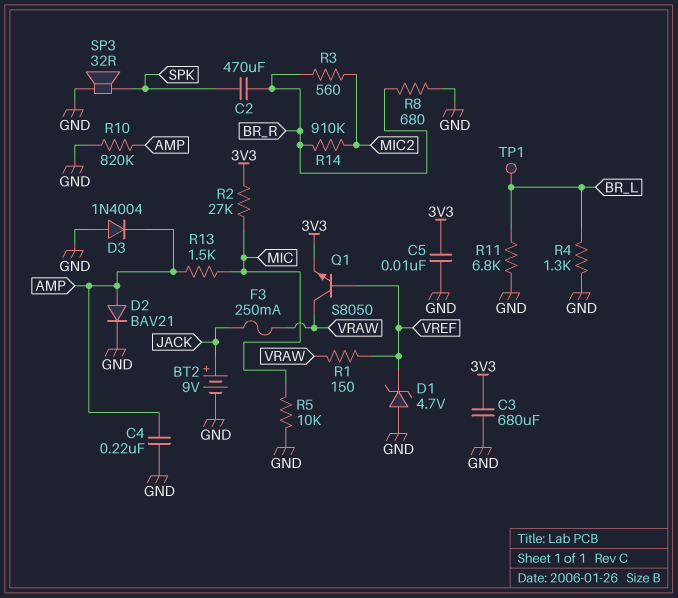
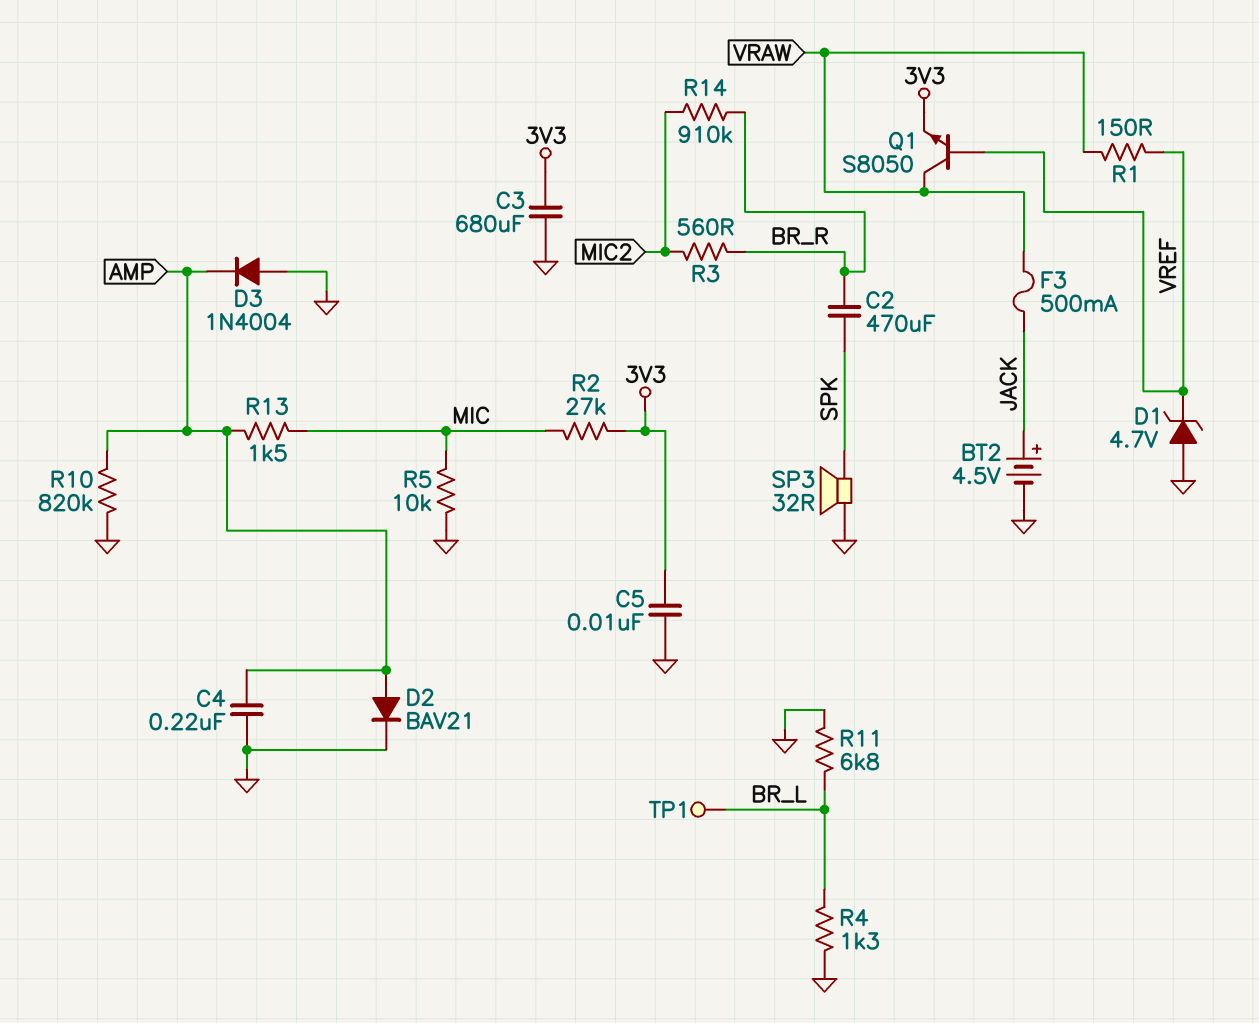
BT2: 9V (plus JACK, minus GND) -> 4.5V (plus JACK, minus GND)
F3: 250mA (JACK, VRAW) -> 500mA (JACK, VRAW)
R8: 680 (BR_R, GND) -> none

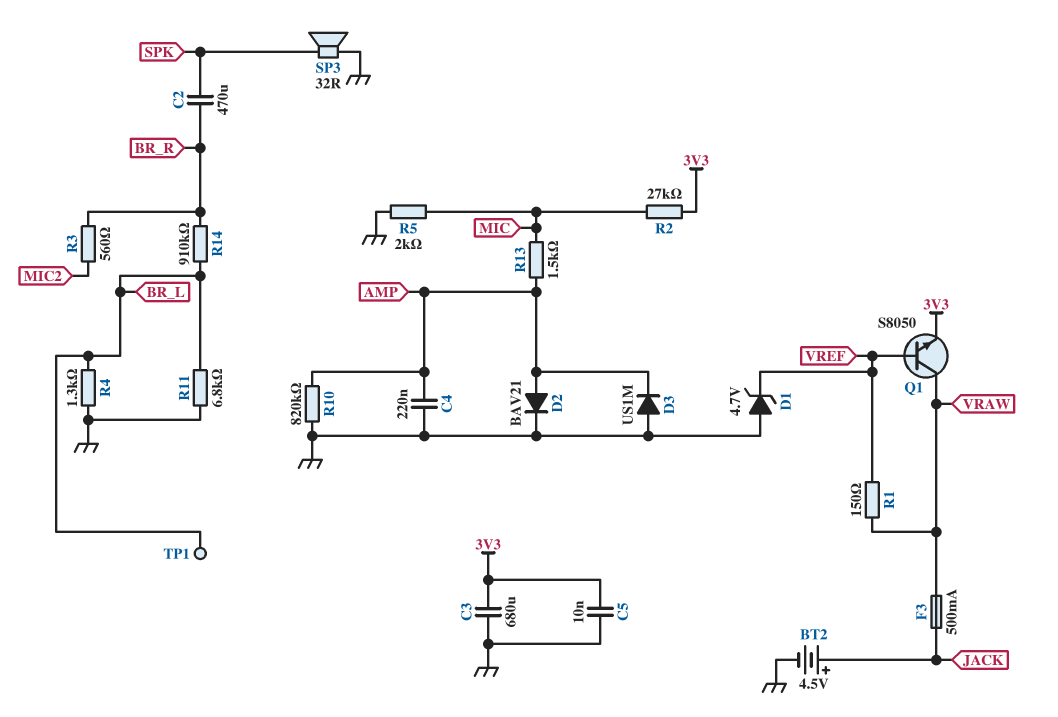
D3: diode 1N4004 (A GND, K AMP) -> diode US1M (A GND, K AMP)
R5: 10k (GND, MIC) -> 2k (GND, MIC)
R14: 910k (BR_R, MIC2) -> 910k (BR_L, BR_R)

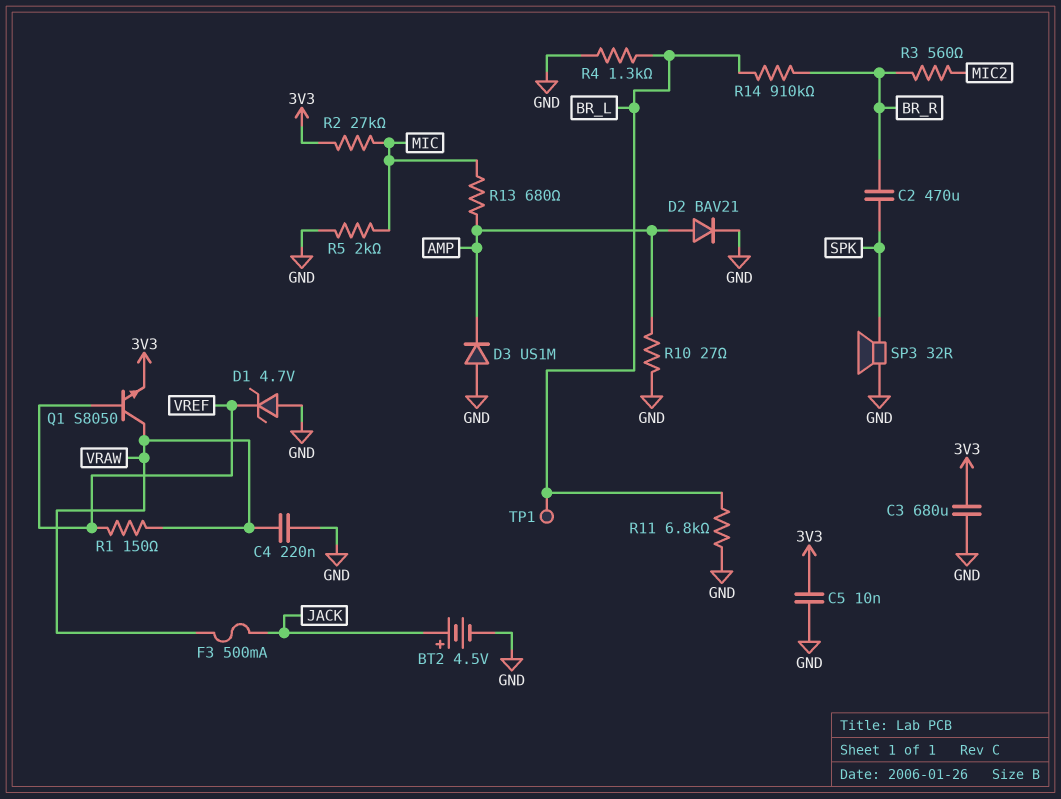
C4: 220nF (AMP, GND) -> 220nF (GND, VRAW)
R10: 820k (AMP, GND) -> 27 (AMP, GND)
R13: 1.5k (AMP, MIC) -> 680 (AMP, MIC)

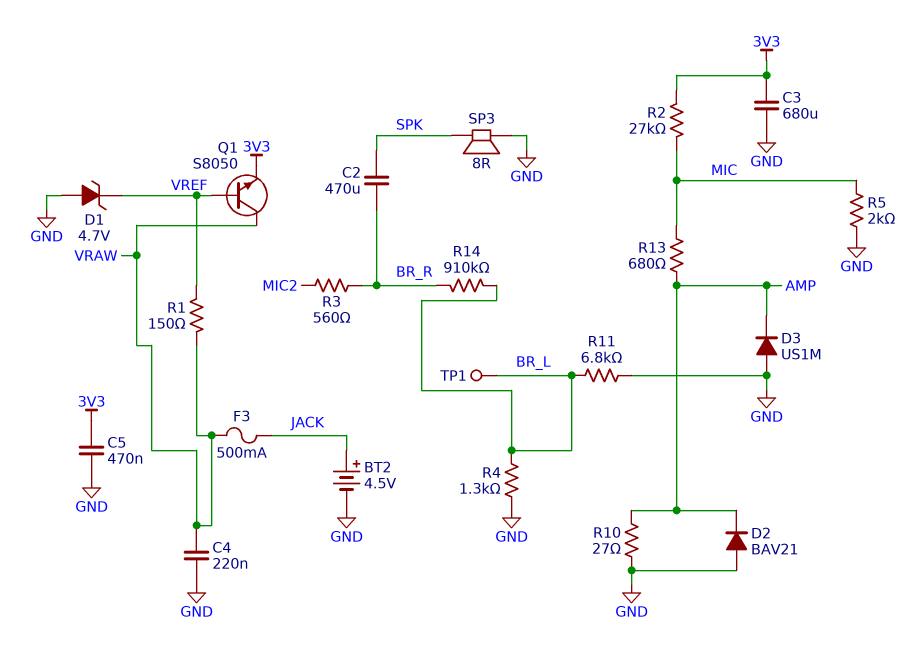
C5: 10nF (3V3, GND) -> 470nF (3V3, GND)
D2: diode BAV21 (A AMP, K GND) -> diode BAV21 (A GND, K AMP)
SP3: speaker 32R (GND, SPK) -> speaker 8R (GND, SPK)

